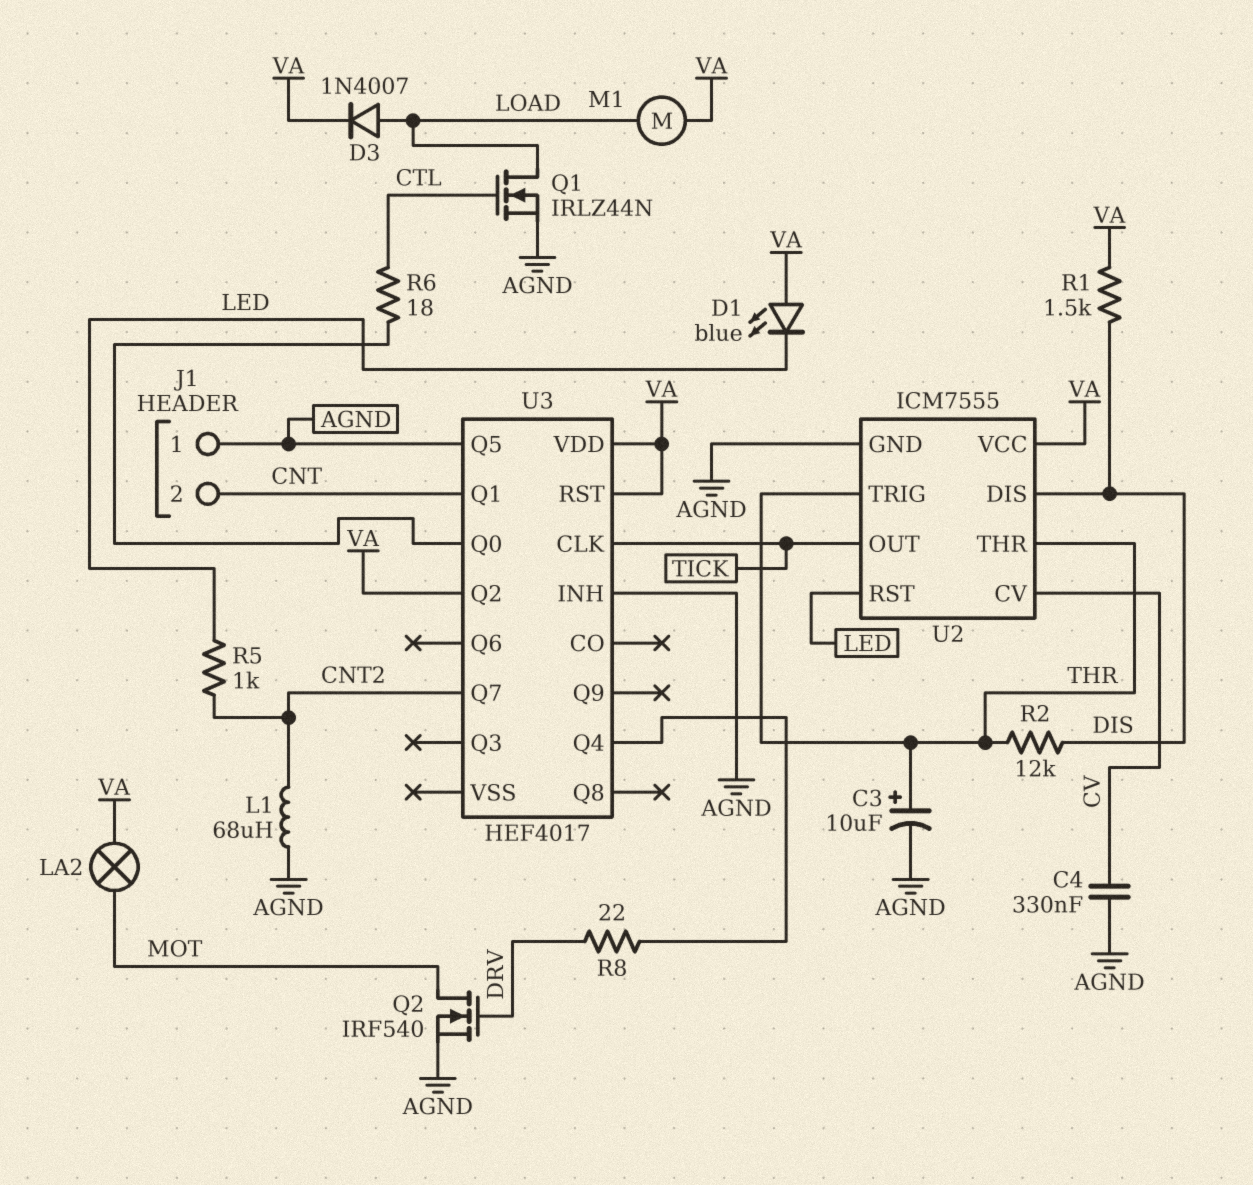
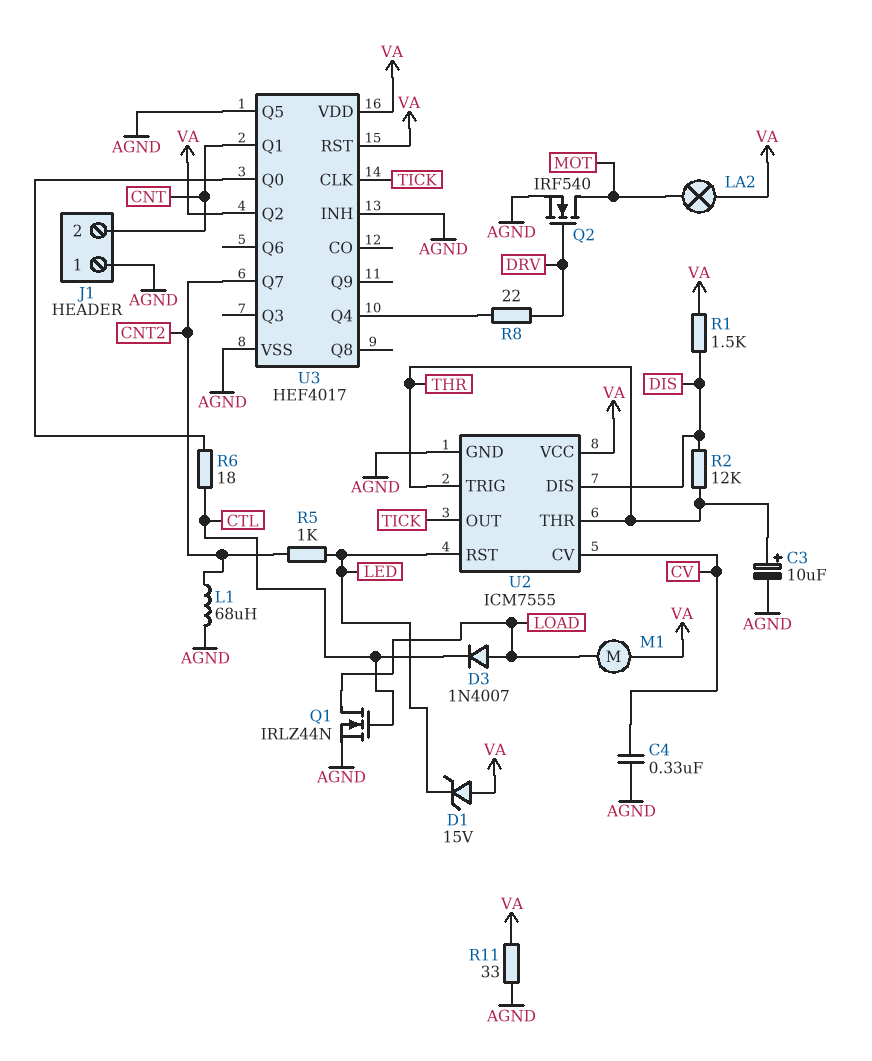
D1: LED blue (A VA, K LED) -> zener 15V (A VA, K LED)
D3: diode 1N4007 (A LOAD, K VA) -> diode 1N4007 (A LOAD, K CTL)
R11: none -> 33 (AGND, VA)
U3 pin VSS: none -> AGND

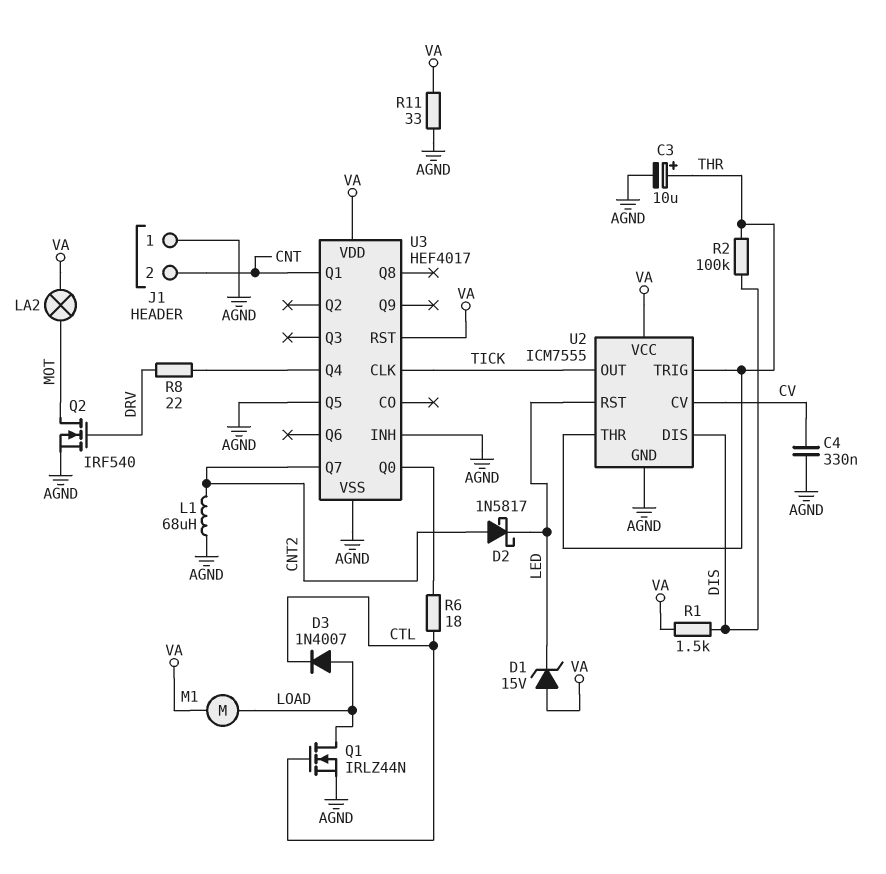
D2: none -> schottky 1N5817 (A CNT2, K LED)
R2: 12k (DIS, THR) -> 100k (DIS, THR)
R5: 1k (CNT2, LED) -> none
U3 pin Q2: VA -> none

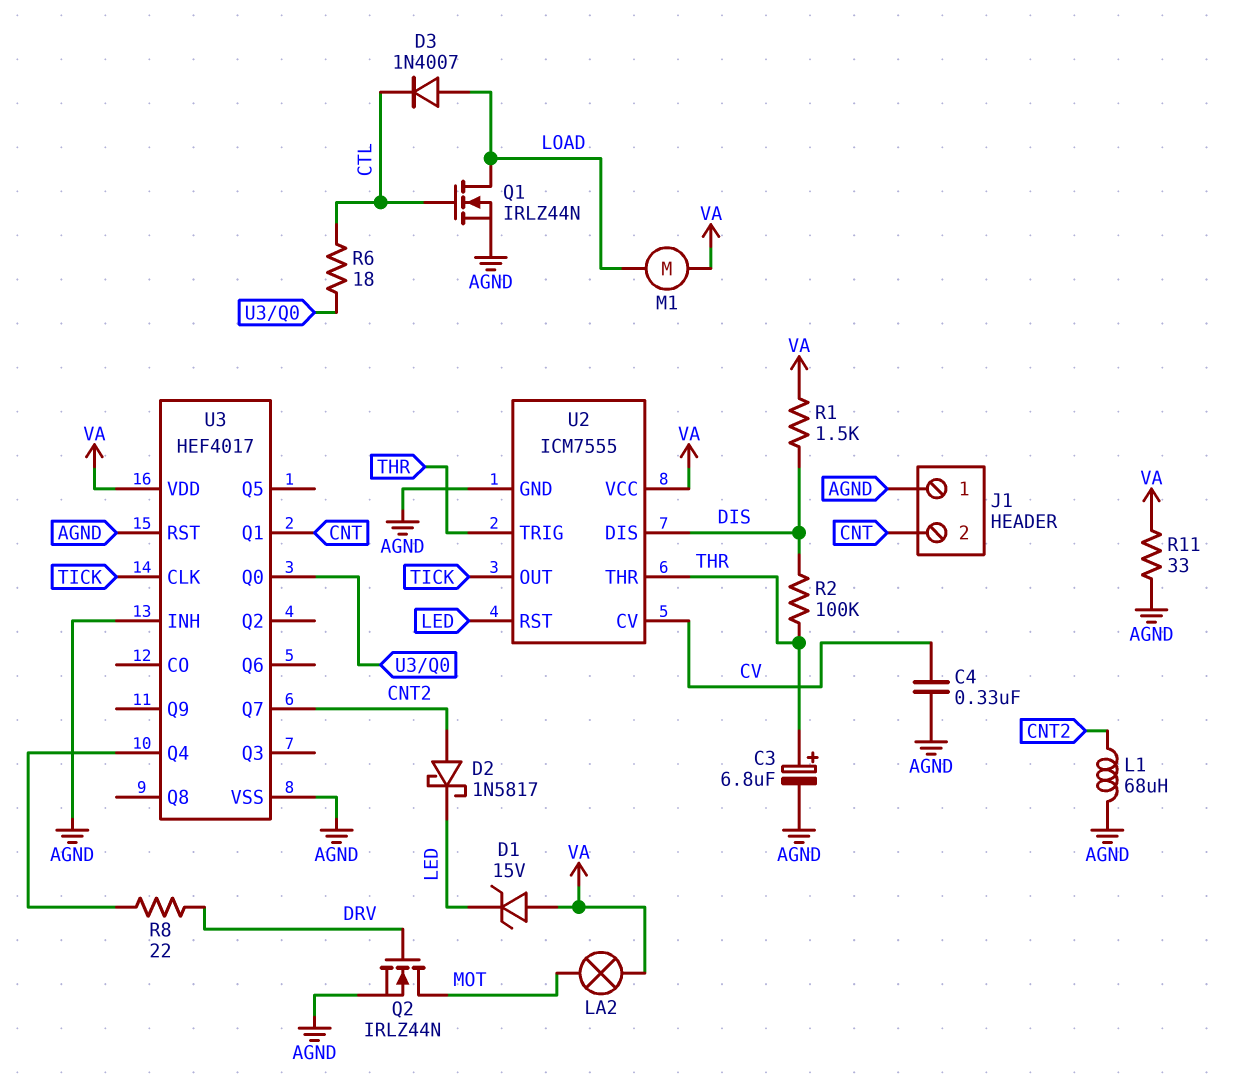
C3: 10uF (plus THR, minus AGND) -> 6.8uF (plus THR, minus AGND)
Q2: NMOS IRF540 (G DRV, D MOT, S AGND) -> NMOS IRLZ44N (G DRV, D MOT, S AGND)
U3 pin Q5: AGND -> none
U3 pin RST: VA -> AGND

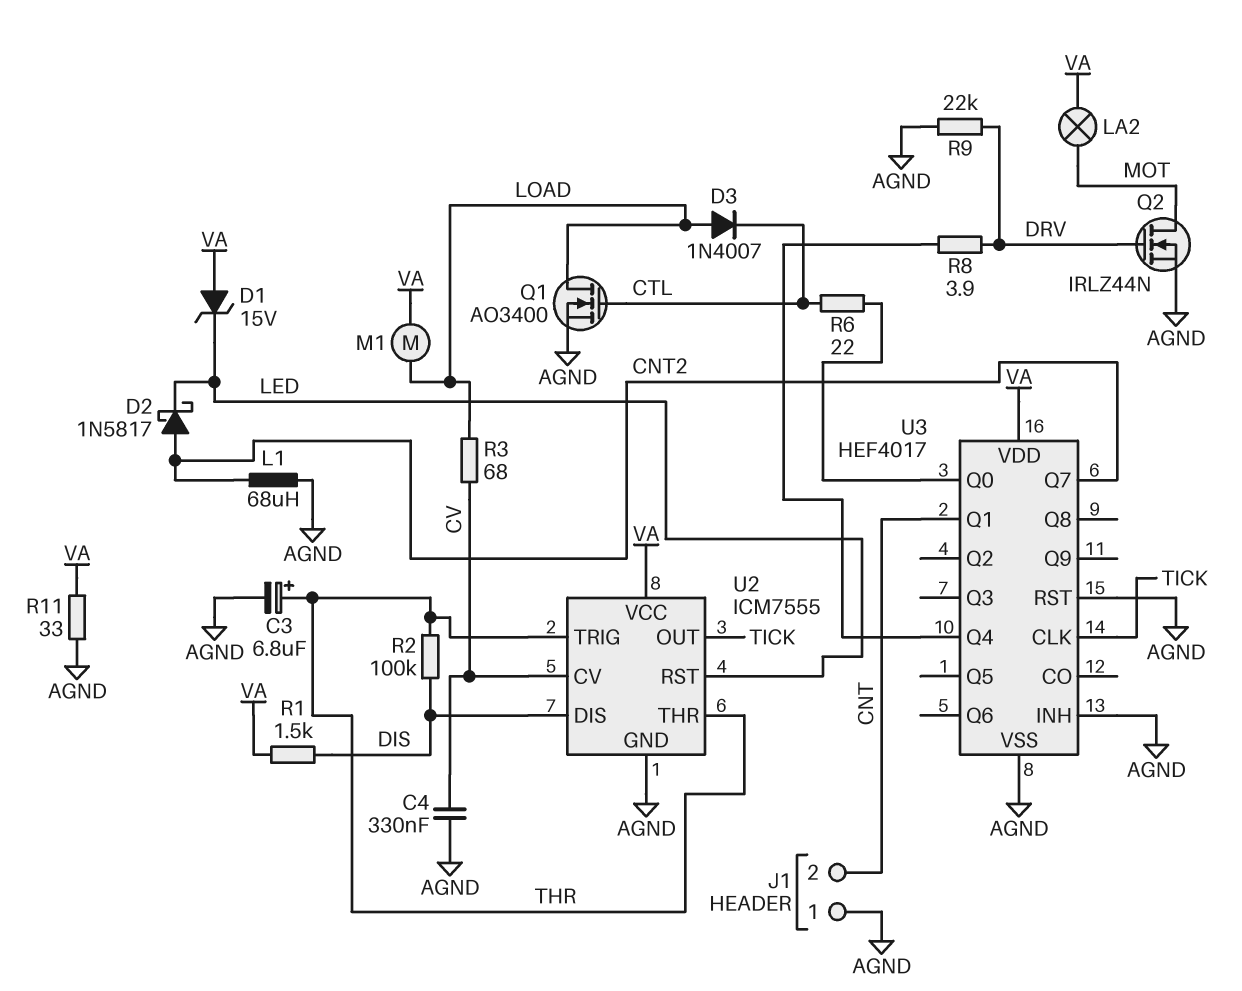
Q1: NMOS IRLZ44N (G CTL, D LOAD, S AGND) -> NMOS AO3400 (G CTL, D LOAD, S AGND)
R3: none -> 68 (CV, LOAD)
R6: 18 (CTL, U3/Q0) -> 22 (CTL, U3/Q0)
R8: 22 (DRV, U3/Q4) -> 3.9 (DRV, U3/Q4)
R9: none -> 22k (AGND, DRV)

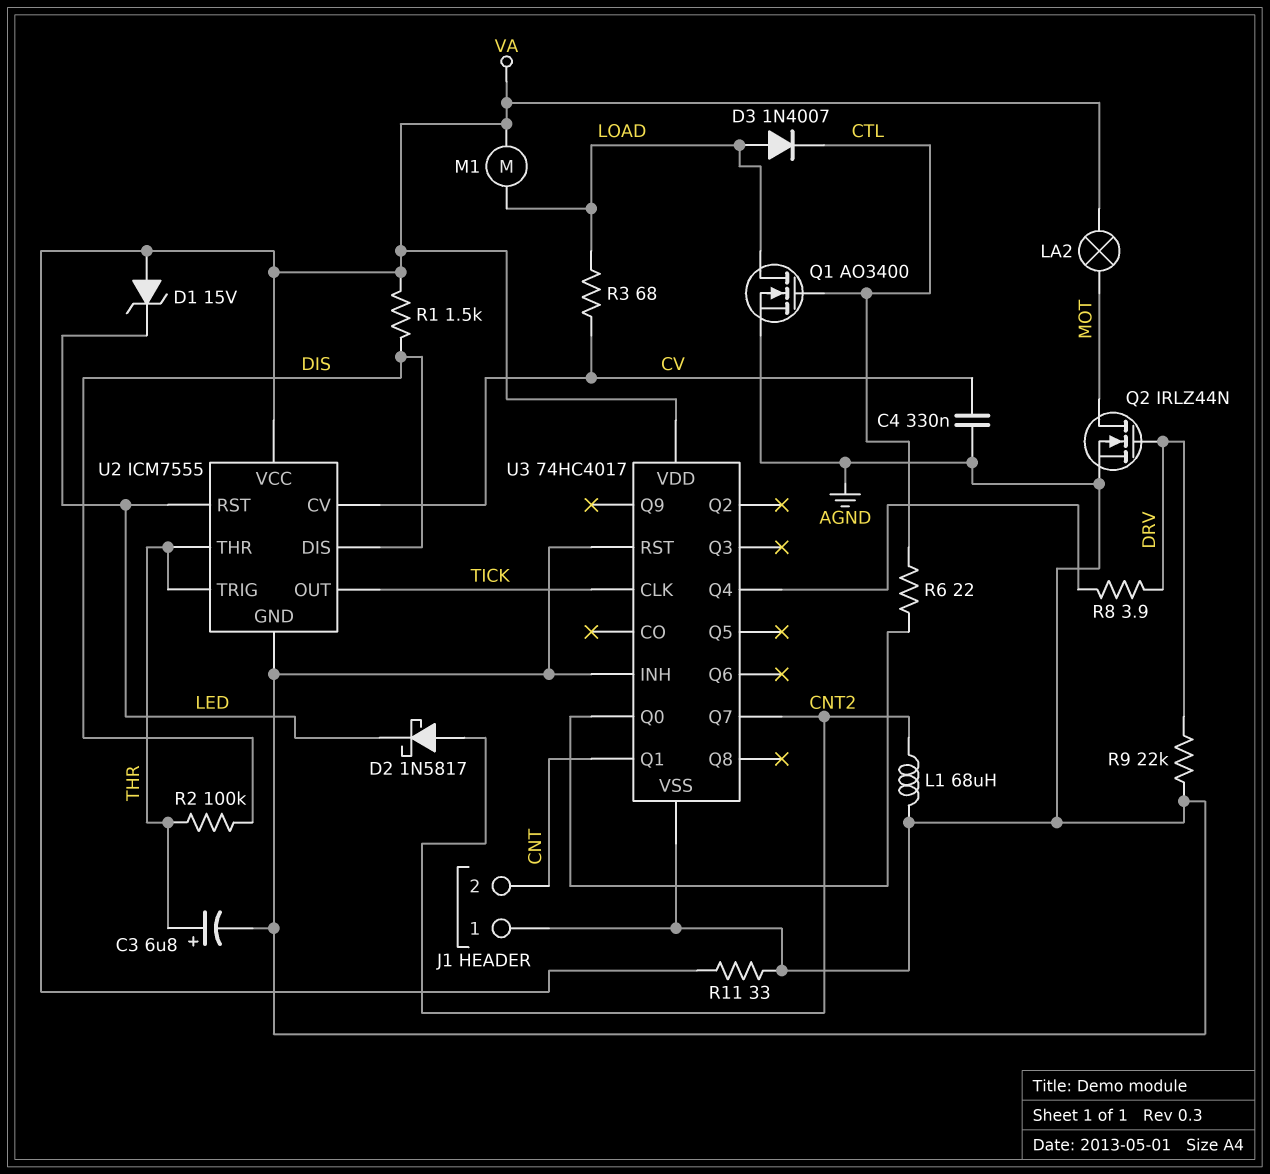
U3: HEF4017 -> 74HC4017

